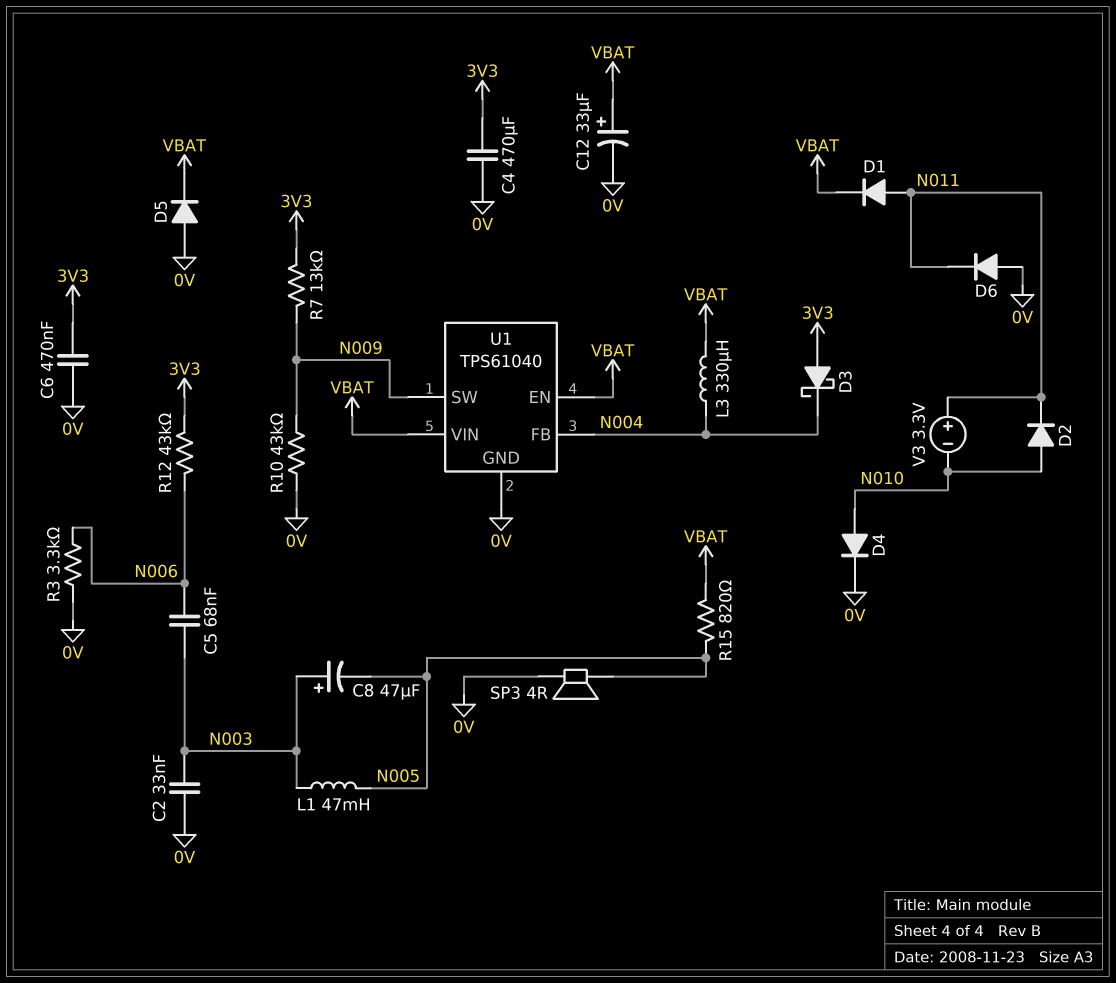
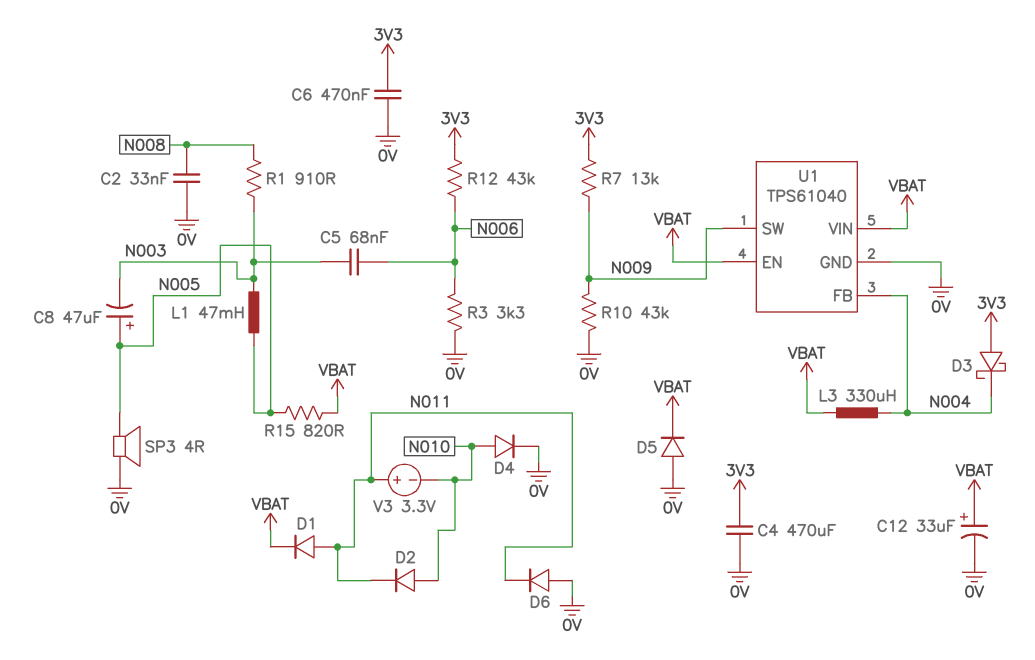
C2: 33nF (0V, N003) -> 33nF (0V, N008)
C8: 47uF (plus N003, minus N005) -> 47uF (plus N005, minus N003)
R1: none -> 910 (N003, N008)

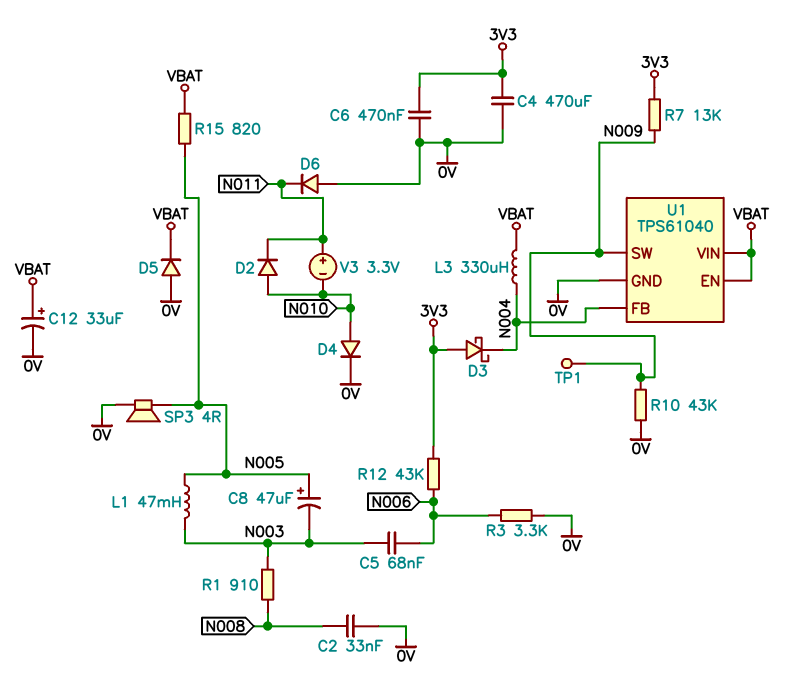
D1: diode (A N011, K VBAT) -> none
TP1: none -> test point (N009)

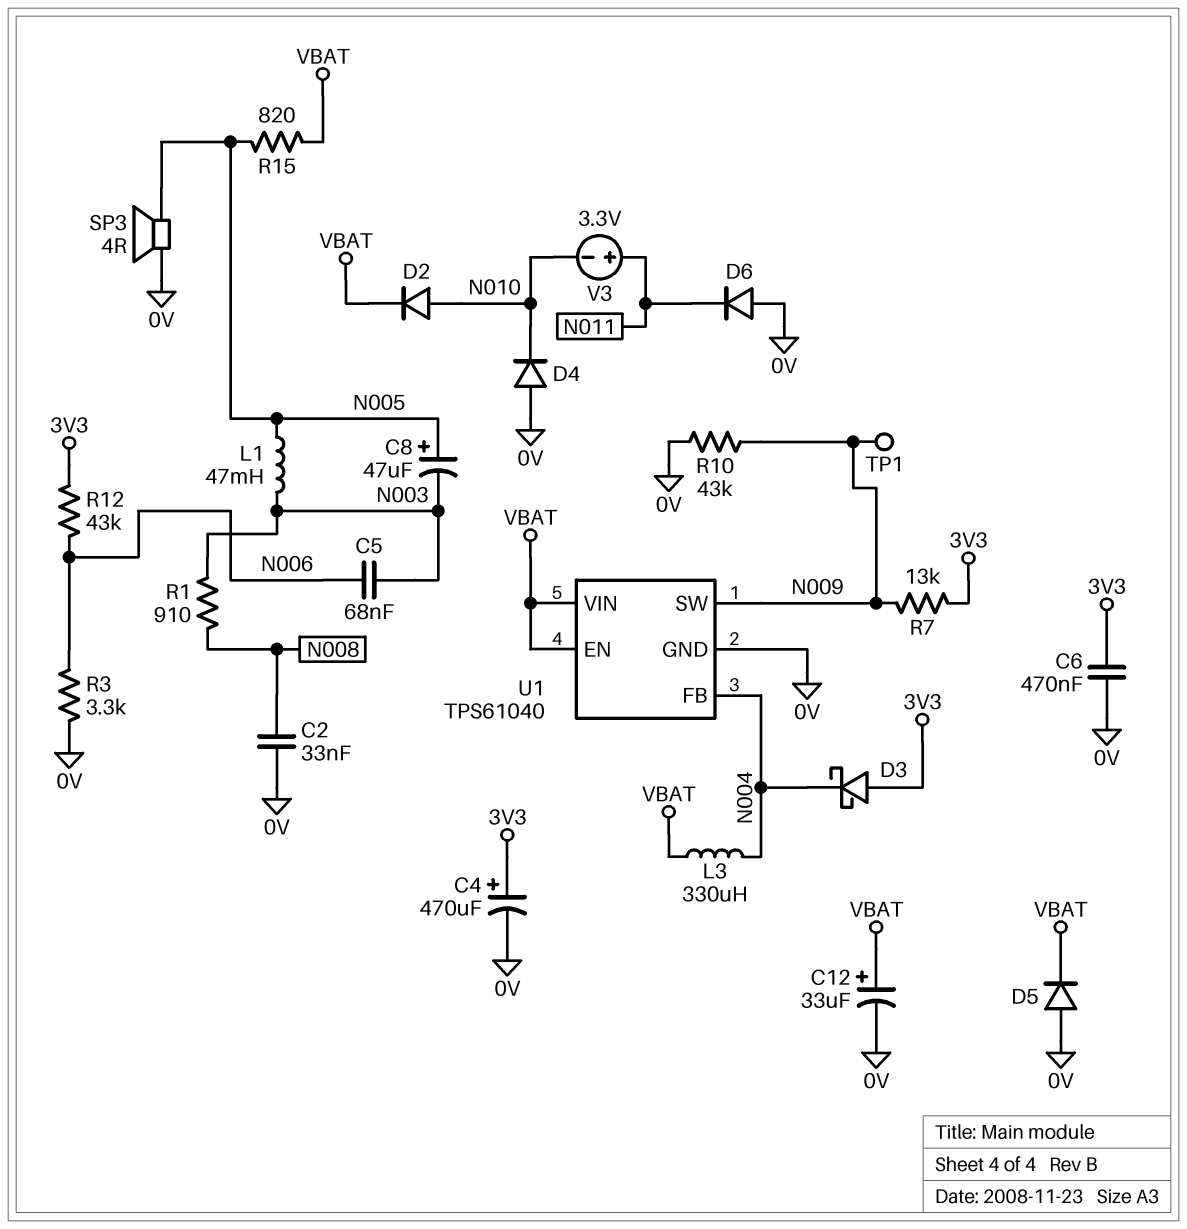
C4: 470uF (0V, 3V3) -> 470uF (plus 3V3, minus 0V)
D2: diode (A N010, K N011) -> diode (A N010, K VBAT)
D4: diode (A N010, K 0V) -> diode (A 0V, K N010)

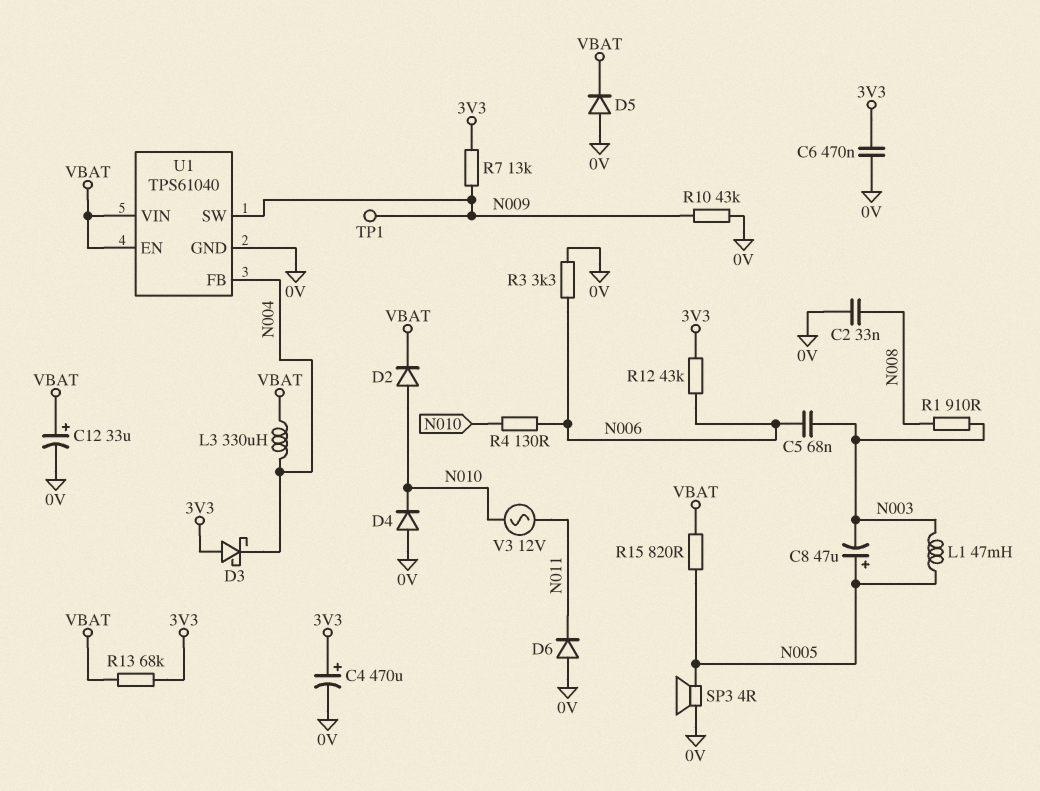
R4: none -> 130 (N006, N010)
R13: none -> 68k (3V3, VBAT)
V3: 3.3V (plus N011, minus N010) -> AC 12V (N010, N011)

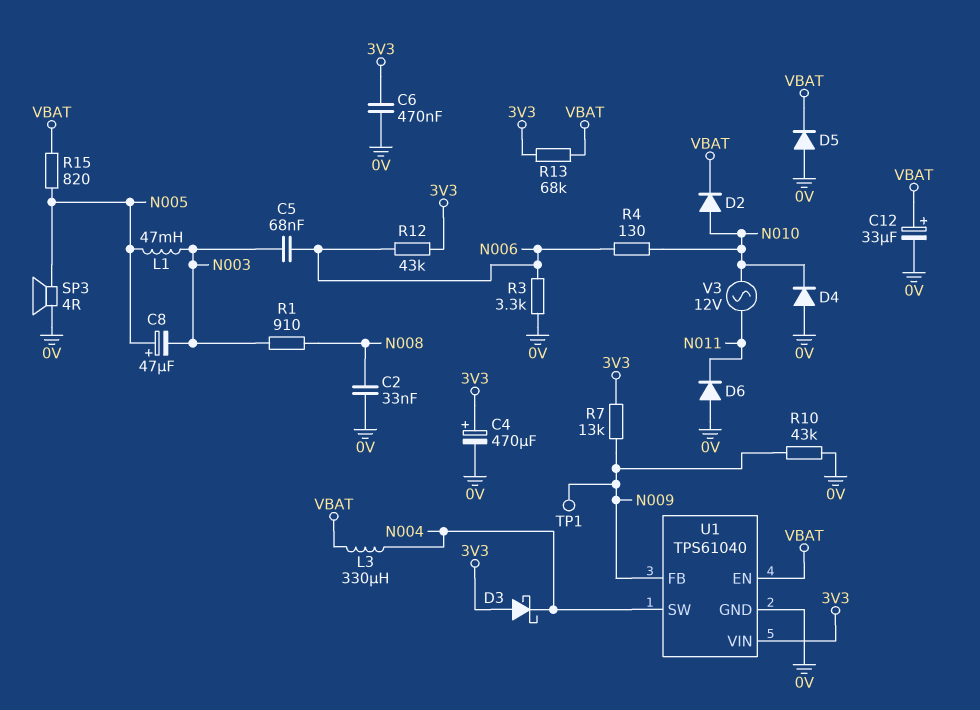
U1 pin FB: N004 -> N009
U1 pin SW: N009 -> N004
U1 pin VIN: VBAT -> 3V3

